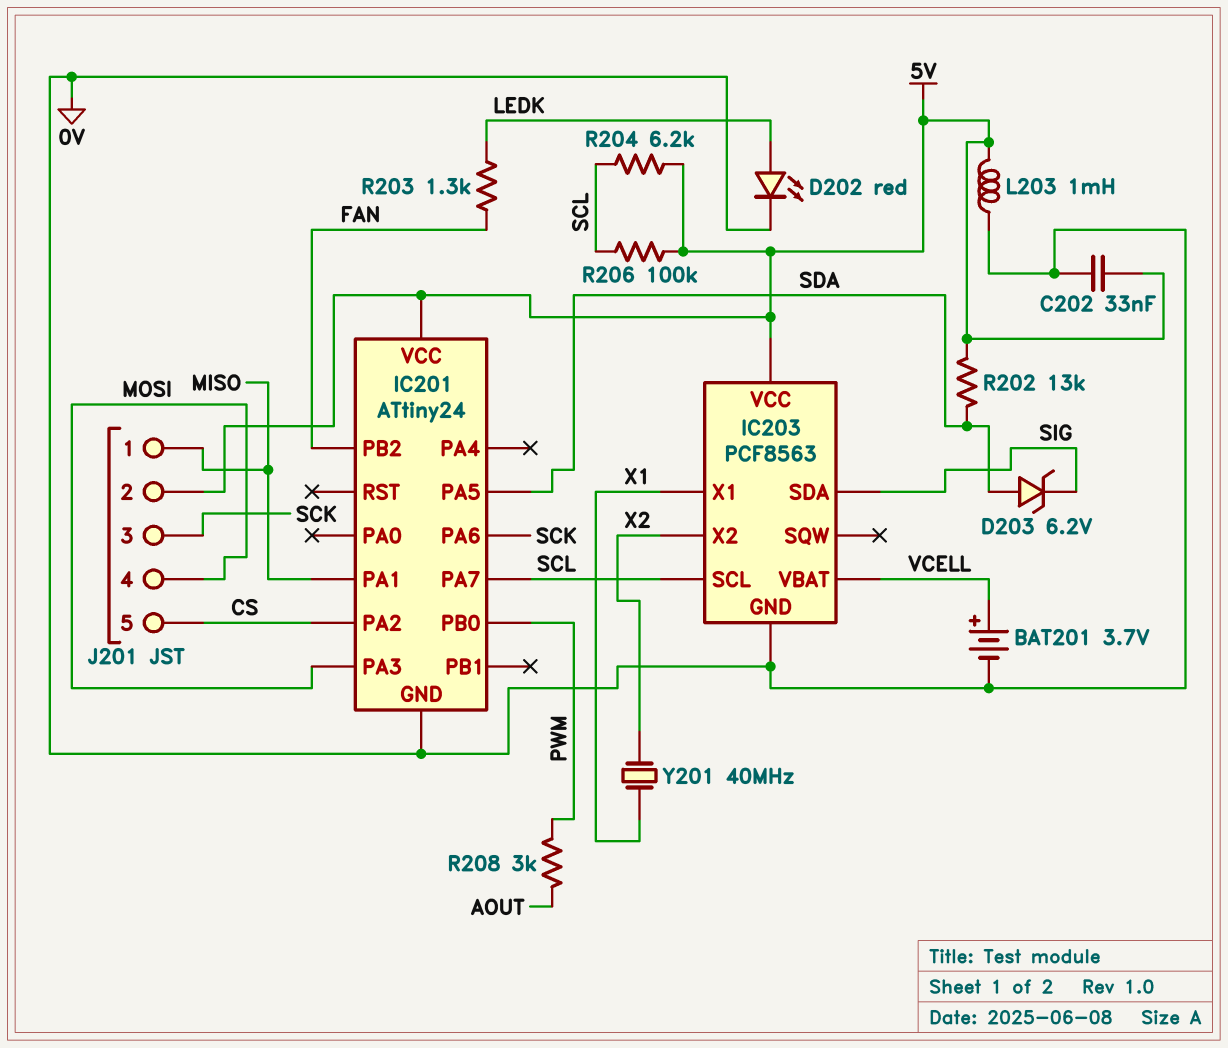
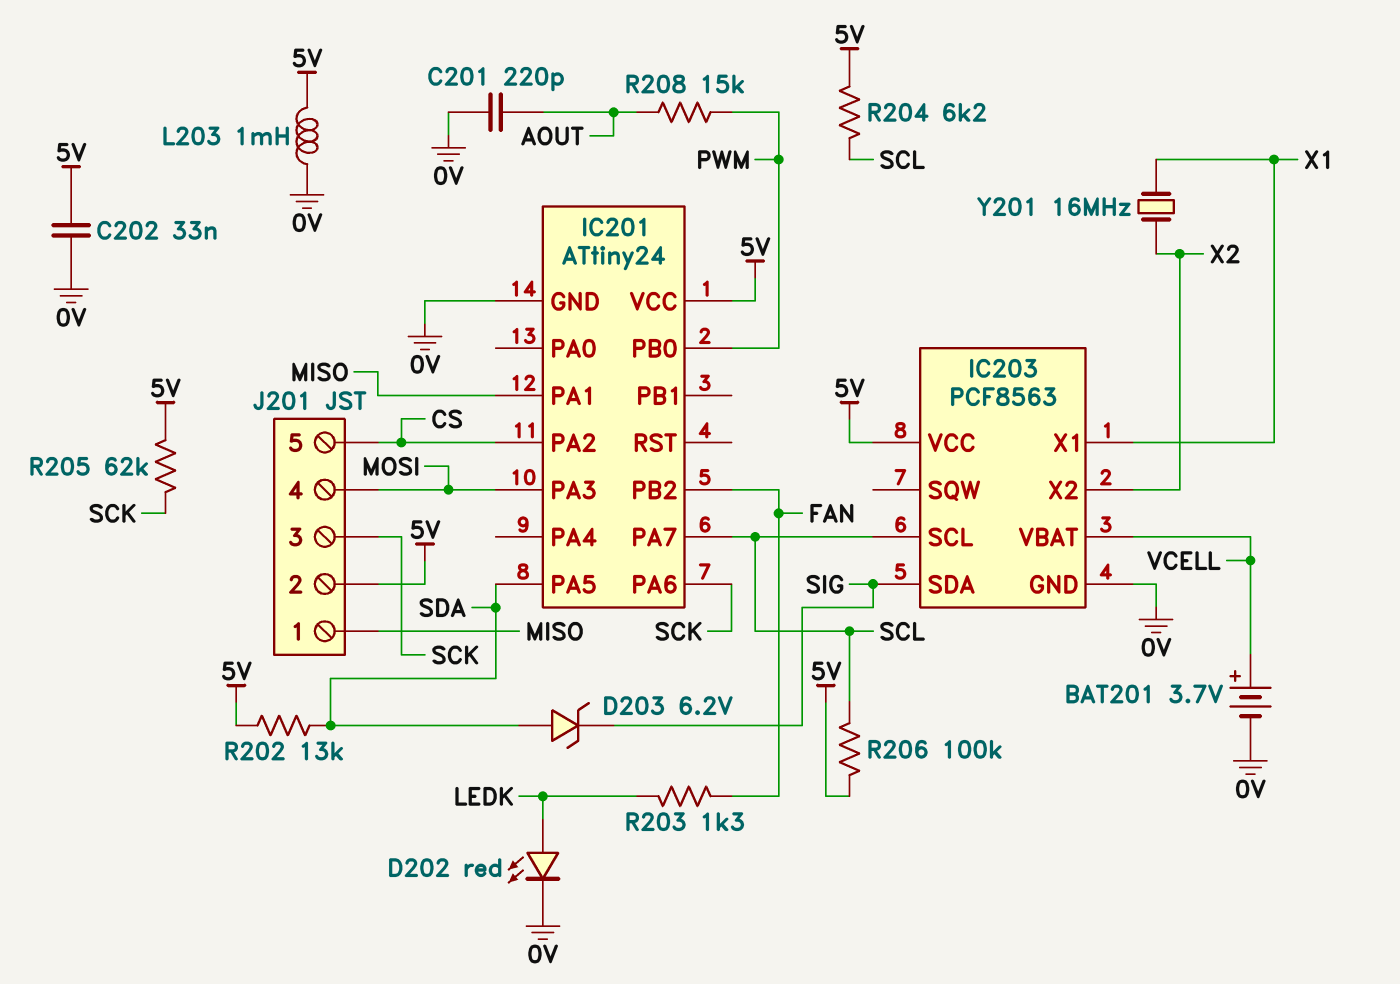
C201: none -> 220pF (0V, AOUT)
R205: none -> 62k (5V, SCK)
R208: 3k (AOUT, PWM) -> 15k (AOUT, PWM)
Y201: 40MHz (X1, X2) -> 16MHz (X1, X2)

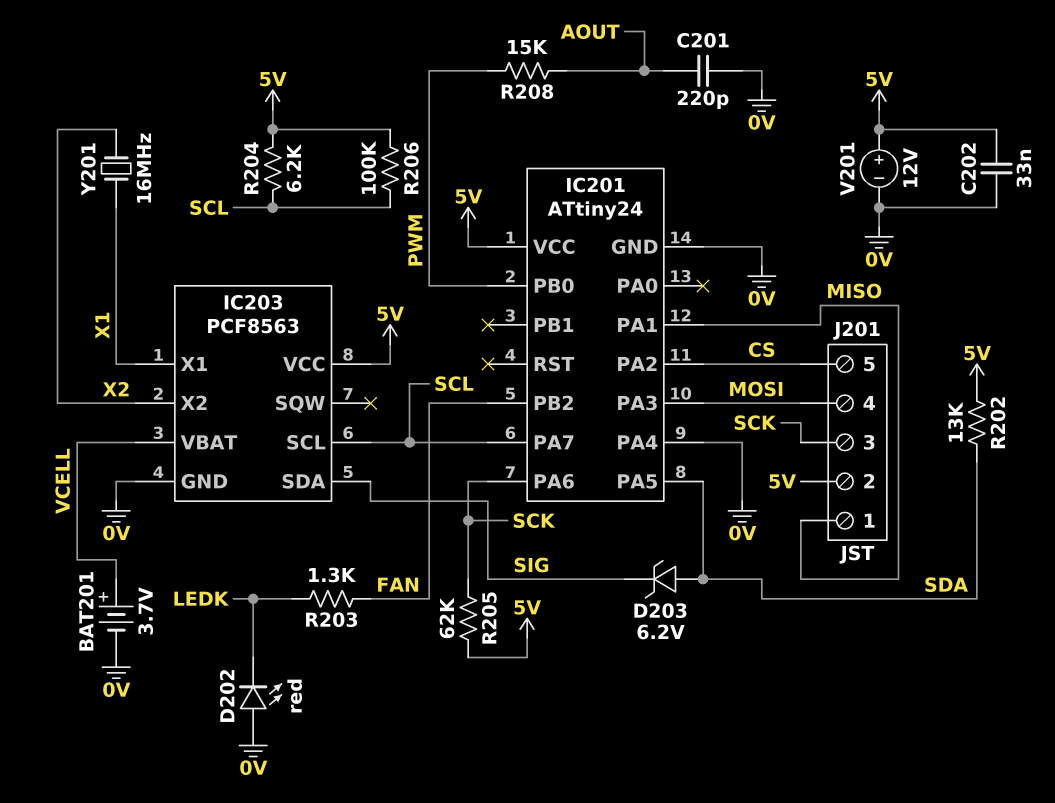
D202: LED red (A LEDK, K 0V) -> LED red (A 0V, K LEDK)
IC201 pin PA4: none -> 0V
L203: 1mH (0V, 5V) -> none
V201: none -> 12V (plus 5V, minus 0V)

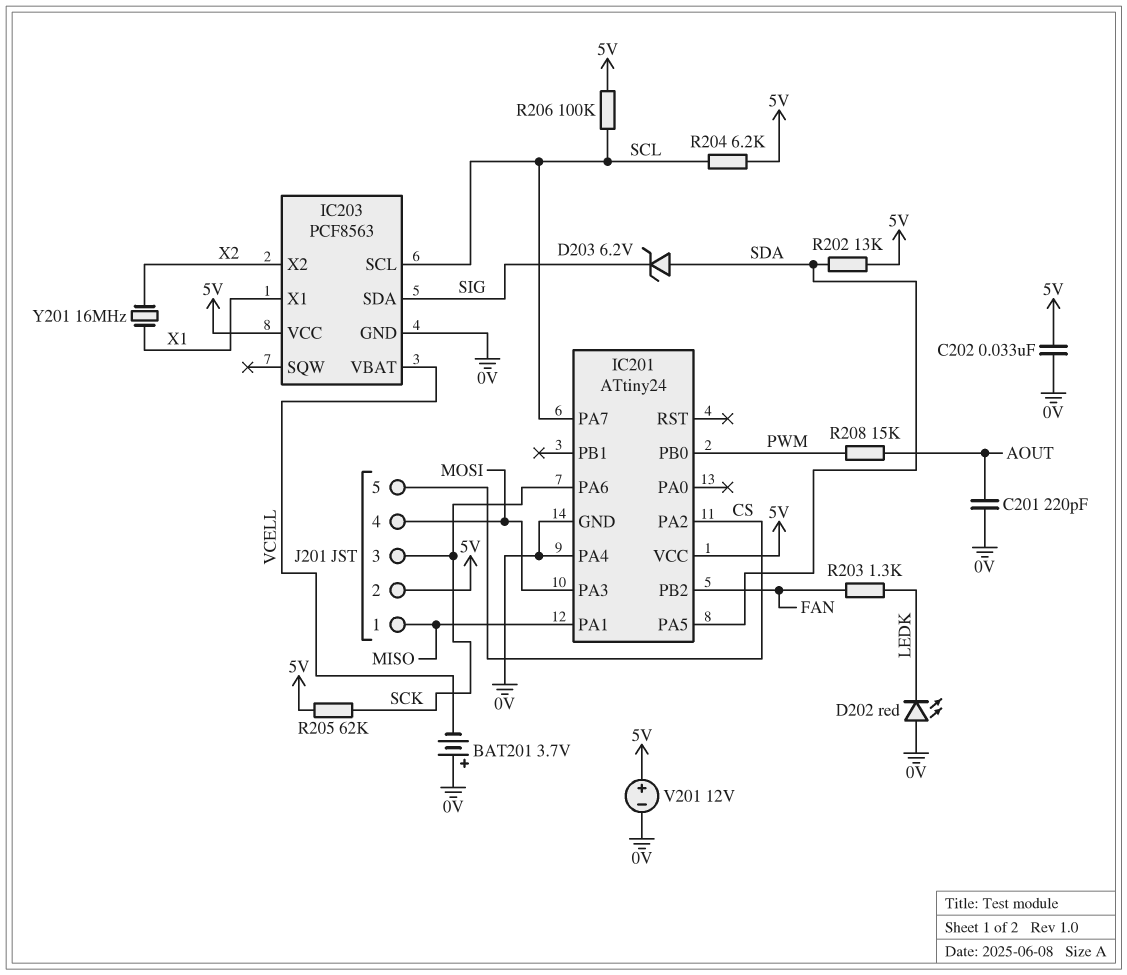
BAT201: 3.7V (plus VCELL, minus 0V) -> 3.7V (plus 0V, minus VCELL)

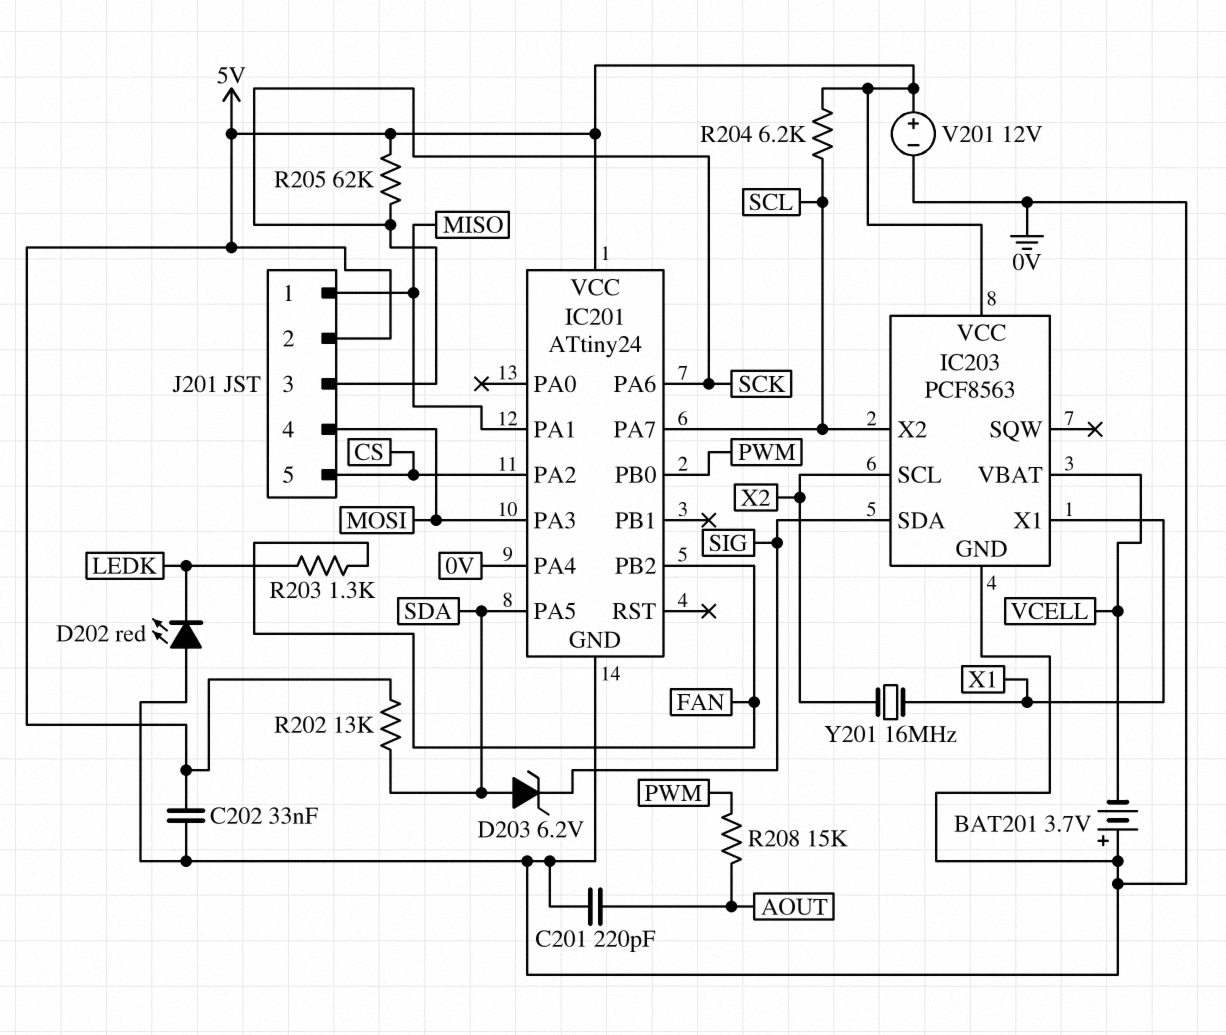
IC203 pin SCL: SCL -> X2
IC203 pin X2: X2 -> SCL
R206: 100k (5V, SCL) -> none

